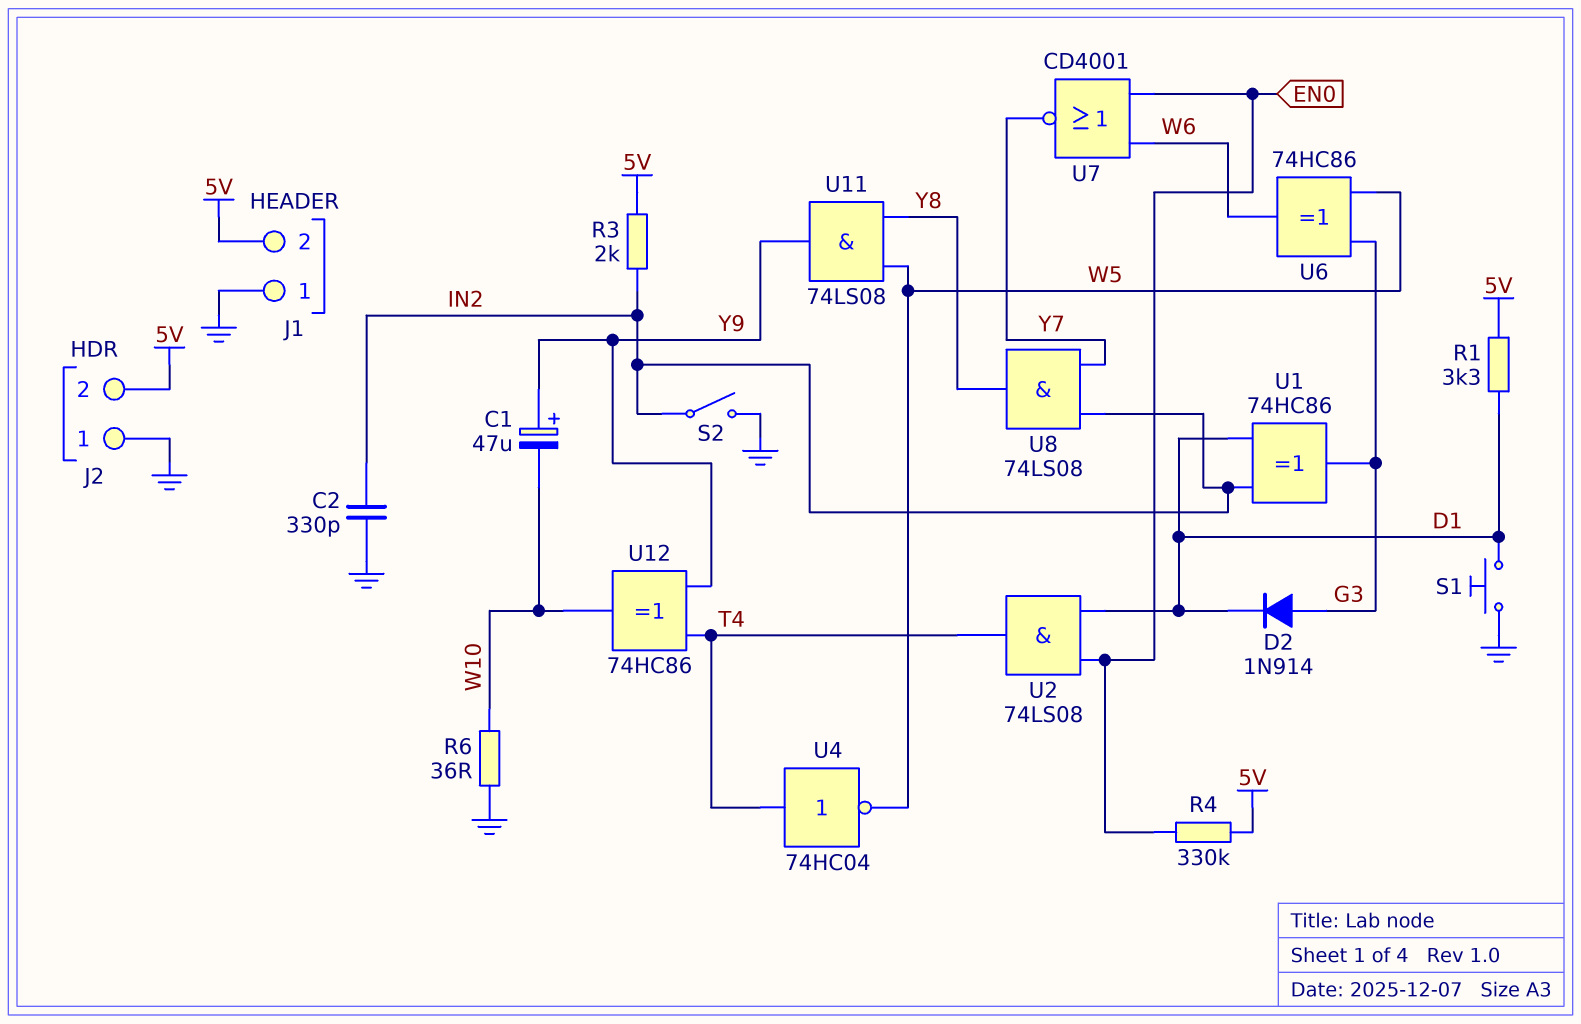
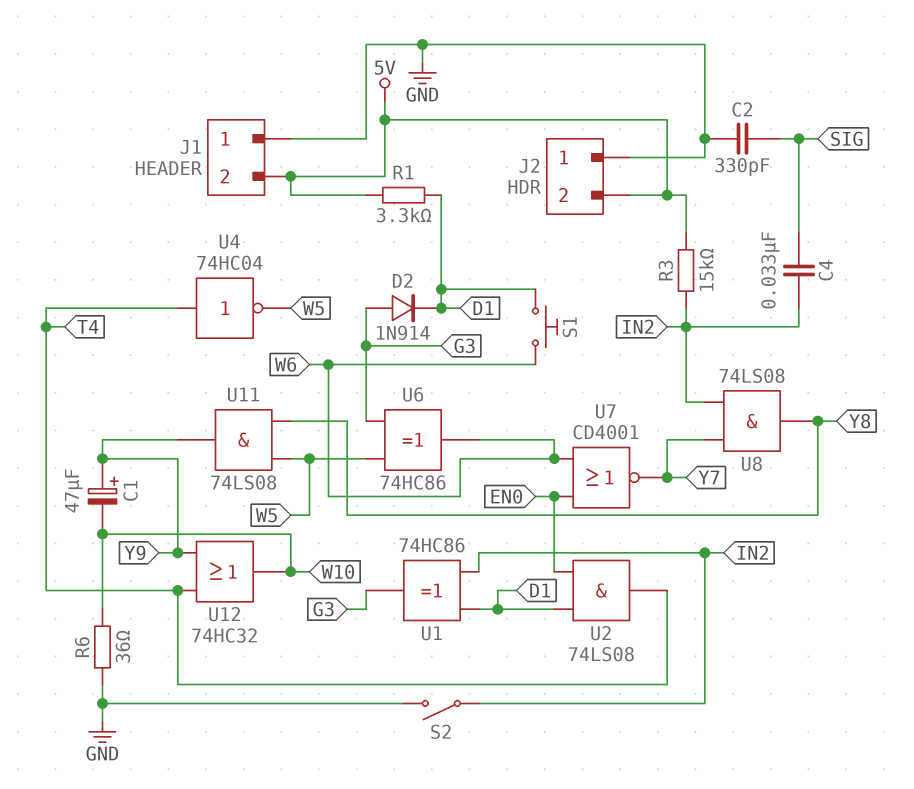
C2: 330pF (GND, IN2) -> 330pF (GND, SIG)
C4: none -> 33nF (IN2, SIG)
R3: 2k (5V, IN2) -> 15k (5V, IN2)
R4: 330k (5V, EN0) -> none
S1: button (D1, GND) -> button (D1, W6)
U12: XOR 74HC86 (in T4, in Y9, out W10) -> OR 74HC32 (in T4, in Y9, out W10)

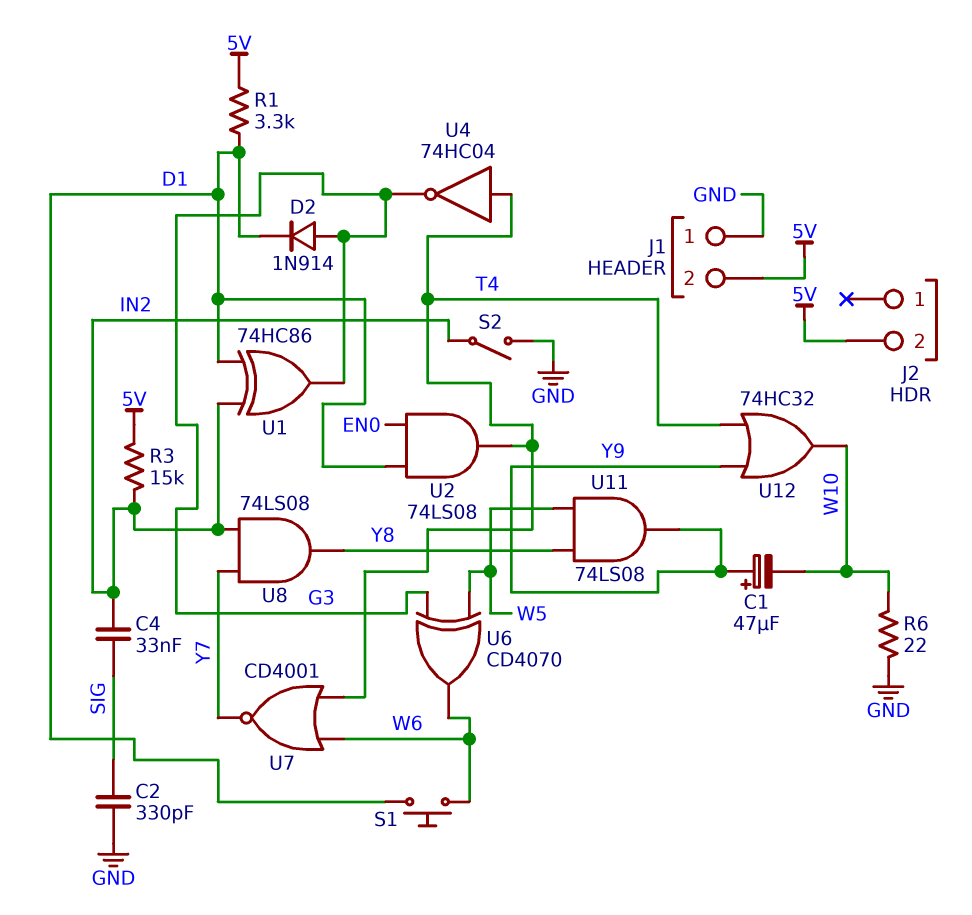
J2 pin 1: GND -> none
R6: 36 (GND, W10) -> 22 (GND, W10)
U4: NOT 74HC04 (in T4, out W5) -> NOT 74HC04 (in T4, out G3)
U6: XOR 74HC86 (in G3, in W5, out W6) -> XOR CD4070 (in G3, in W5, out W6)
U7: NOR CD4001 (in EN0, in W6, out Y7) -> NOR CD4001 (in T4, in W6, out Y7)

